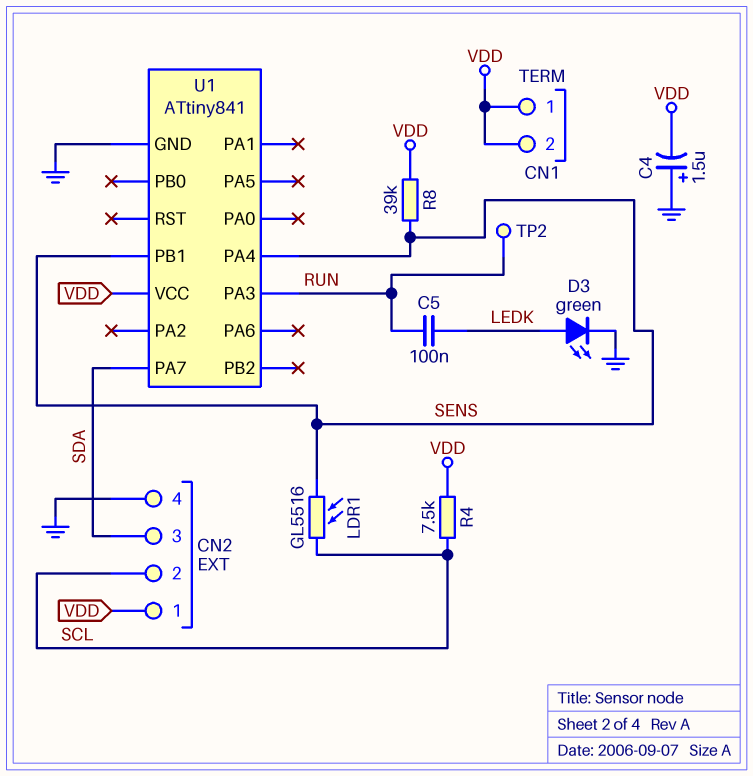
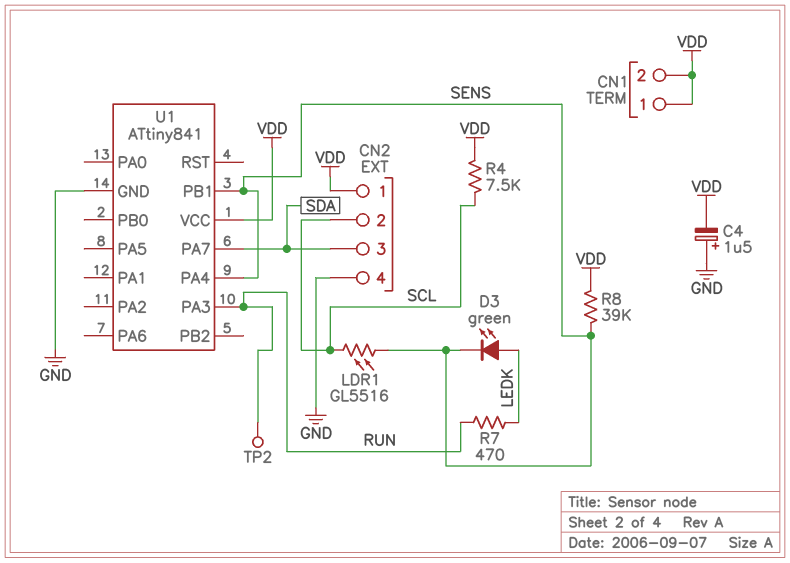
C5: 100nF (LEDK, RUN) -> none
D3: LED green (A LEDK, K GND) -> LED green (A LEDK, K SENS)
R7: none -> 470 (LEDK, RUN)

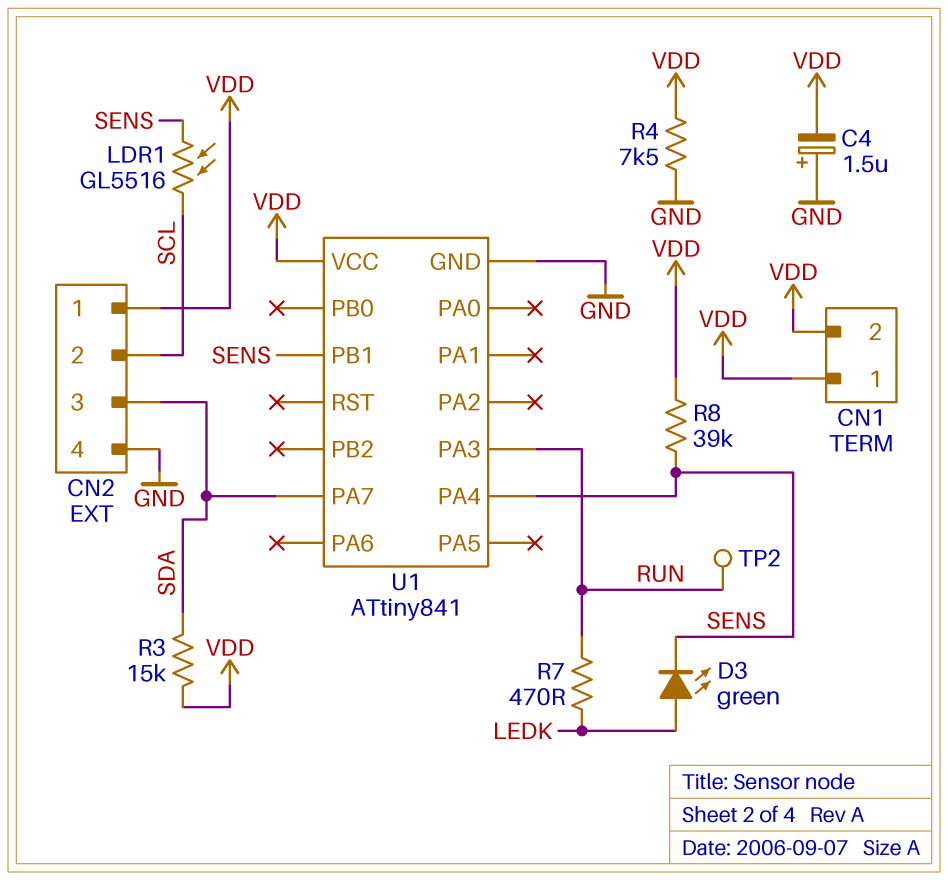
R3: none -> 15k (SDA, VDD)
R4: 7.5k (SCL, VDD) -> 7.5k (GND, VDD)

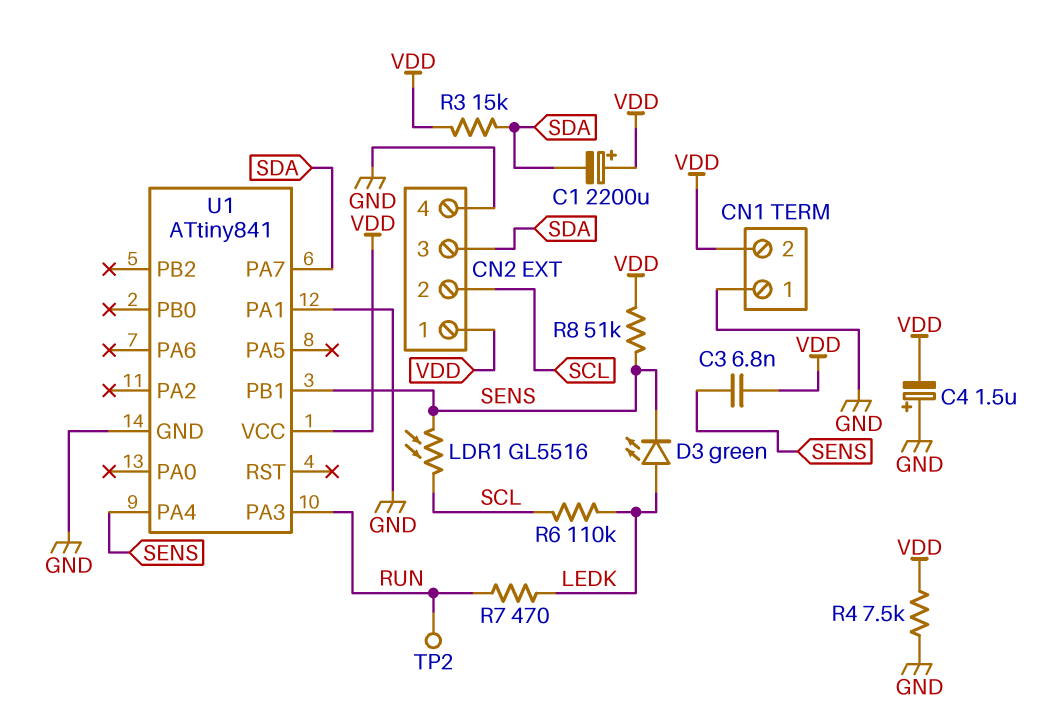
C1: none -> 2200uF (plus VDD, minus SDA)
C3: none -> 6.8nF (SENS, VDD)
CN1 pin 1: VDD -> GND
R6: none -> 110k (LEDK, SCL)
R8: 39k (SENS, VDD) -> 51k (SENS, VDD)
U1 pin PA1: none -> GND

